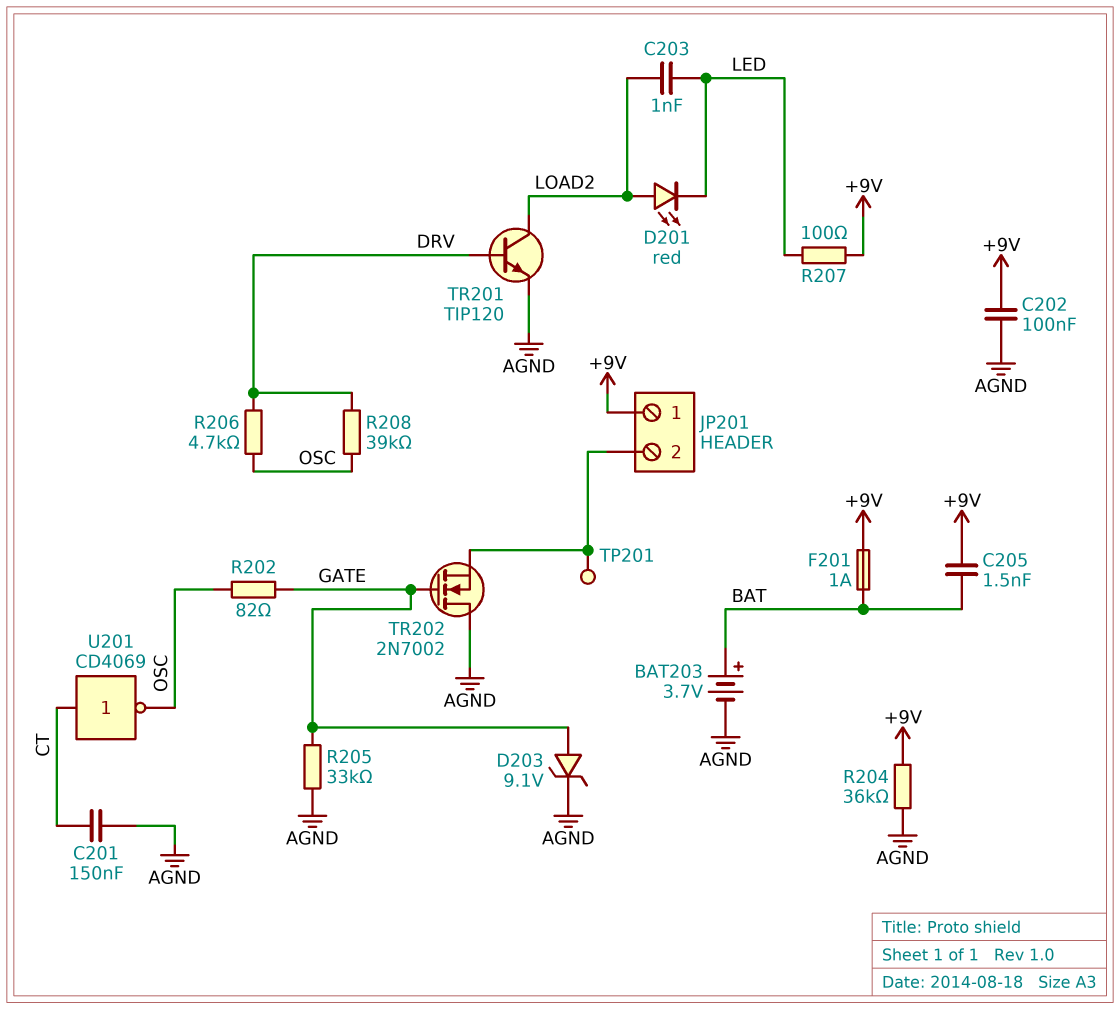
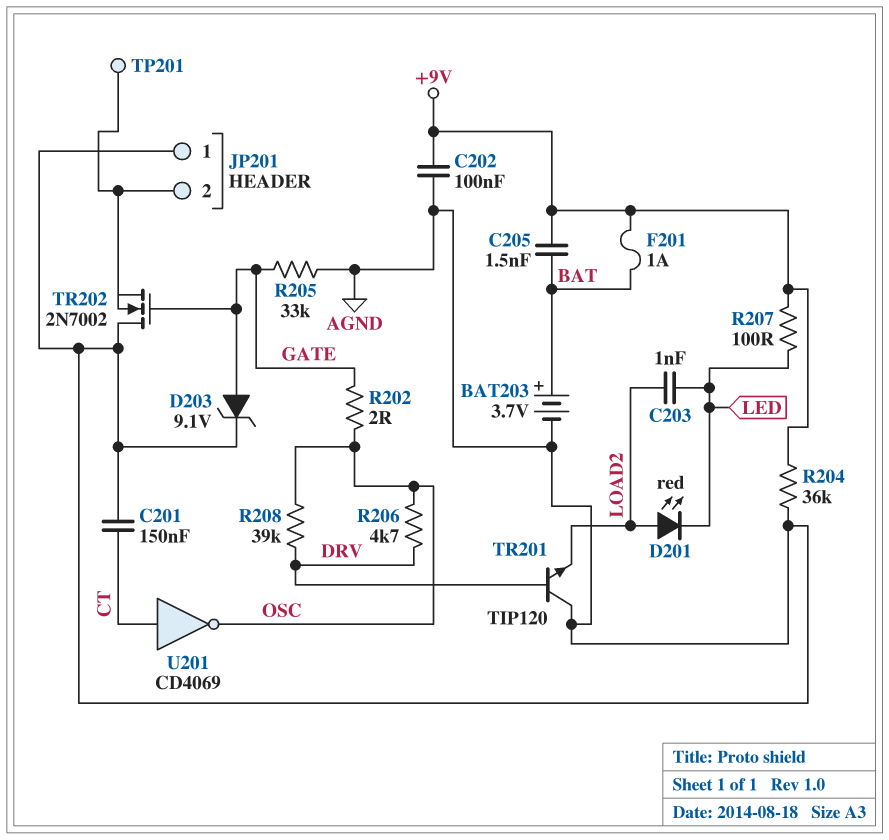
JP201 pin 1: +9V -> AGND
R202: 82 (GATE, OSC) -> 2 (GATE, OSC)
TR201: NPN TIP120 (B DRV, C LOAD2, E AGND) -> NPN TIP120 (B DRV, C AGND, E LOAD2)

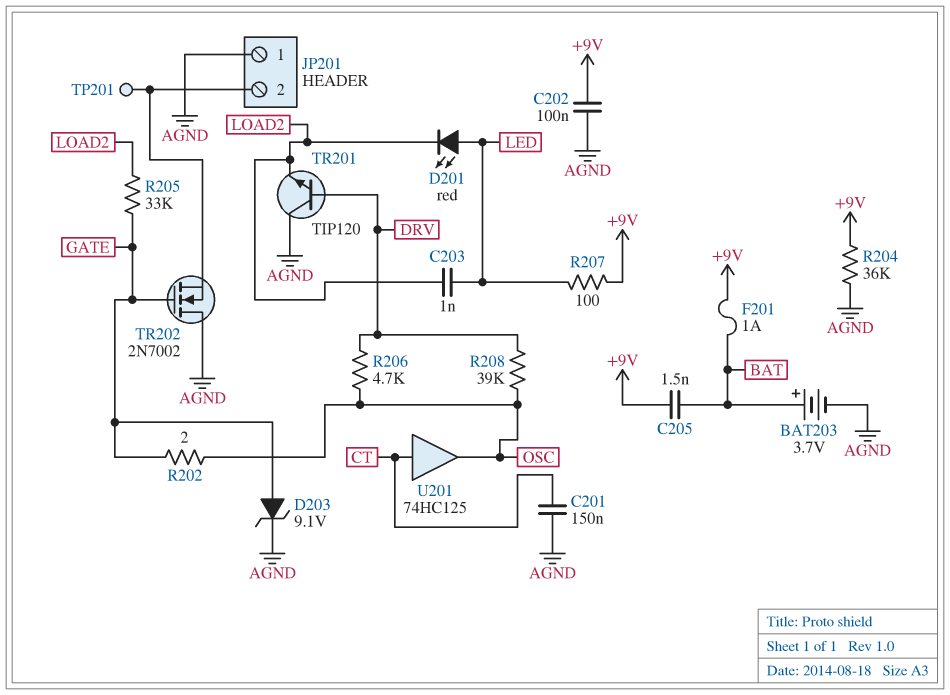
D201: LED red (A LOAD2, K LED) -> LED red (A LED, K LOAD2)
R205: 33k (AGND, GATE) -> 33k (GATE, LOAD2)
U201: NOT CD4069 (in CT, out OSC) -> buffer 74HC125 (in CT, out OSC)

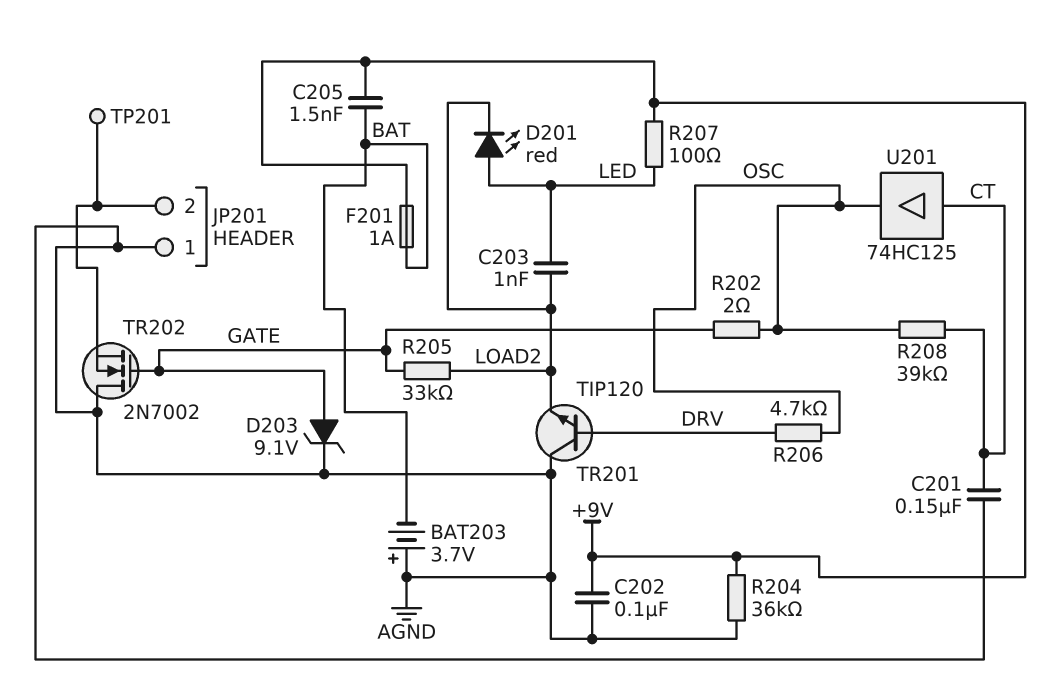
BAT203: 3.7V (plus BAT, minus AGND) -> 3.7V (plus AGND, minus BAT)
R208: 39k (DRV, OSC) -> 39k (CT, OSC)

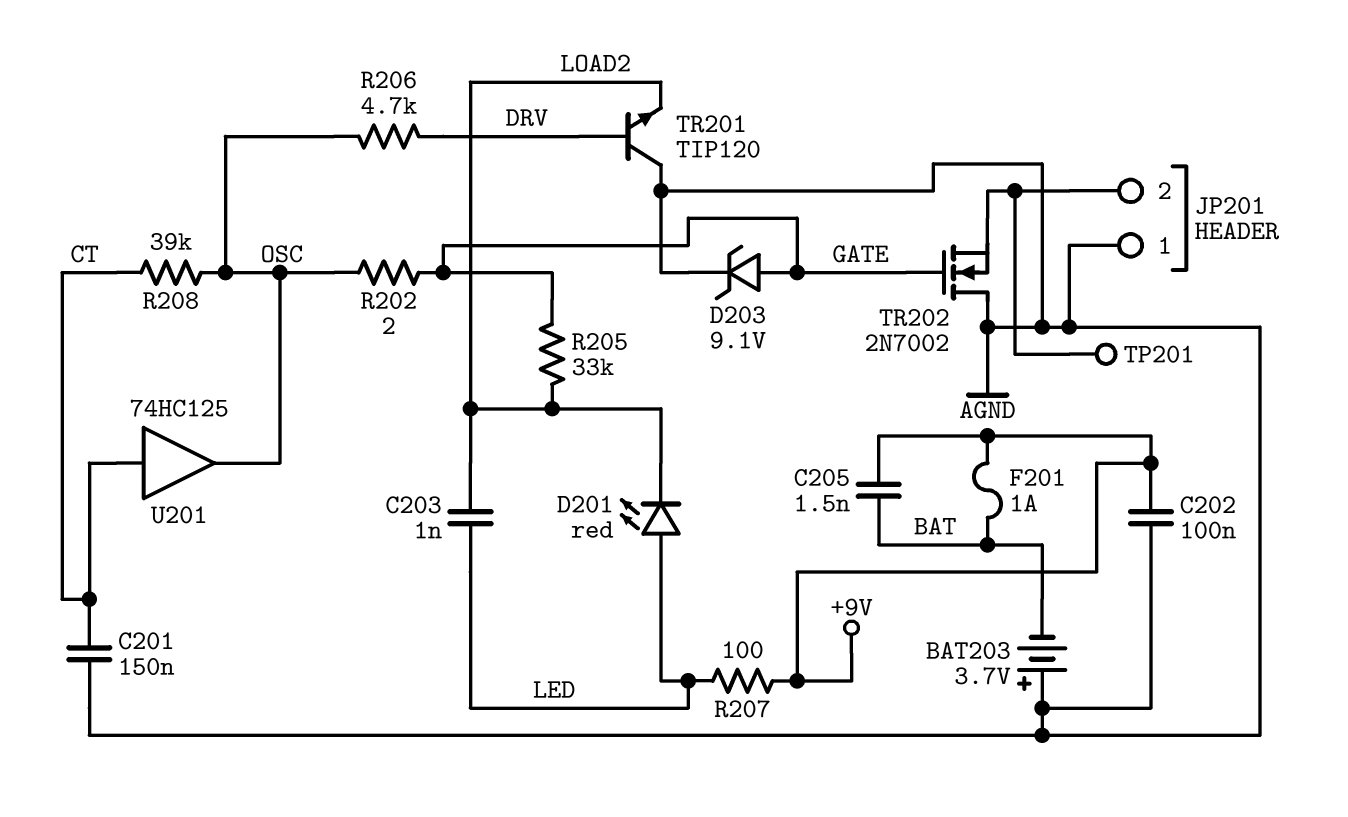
R204: 36k (+9V, AGND) -> none

